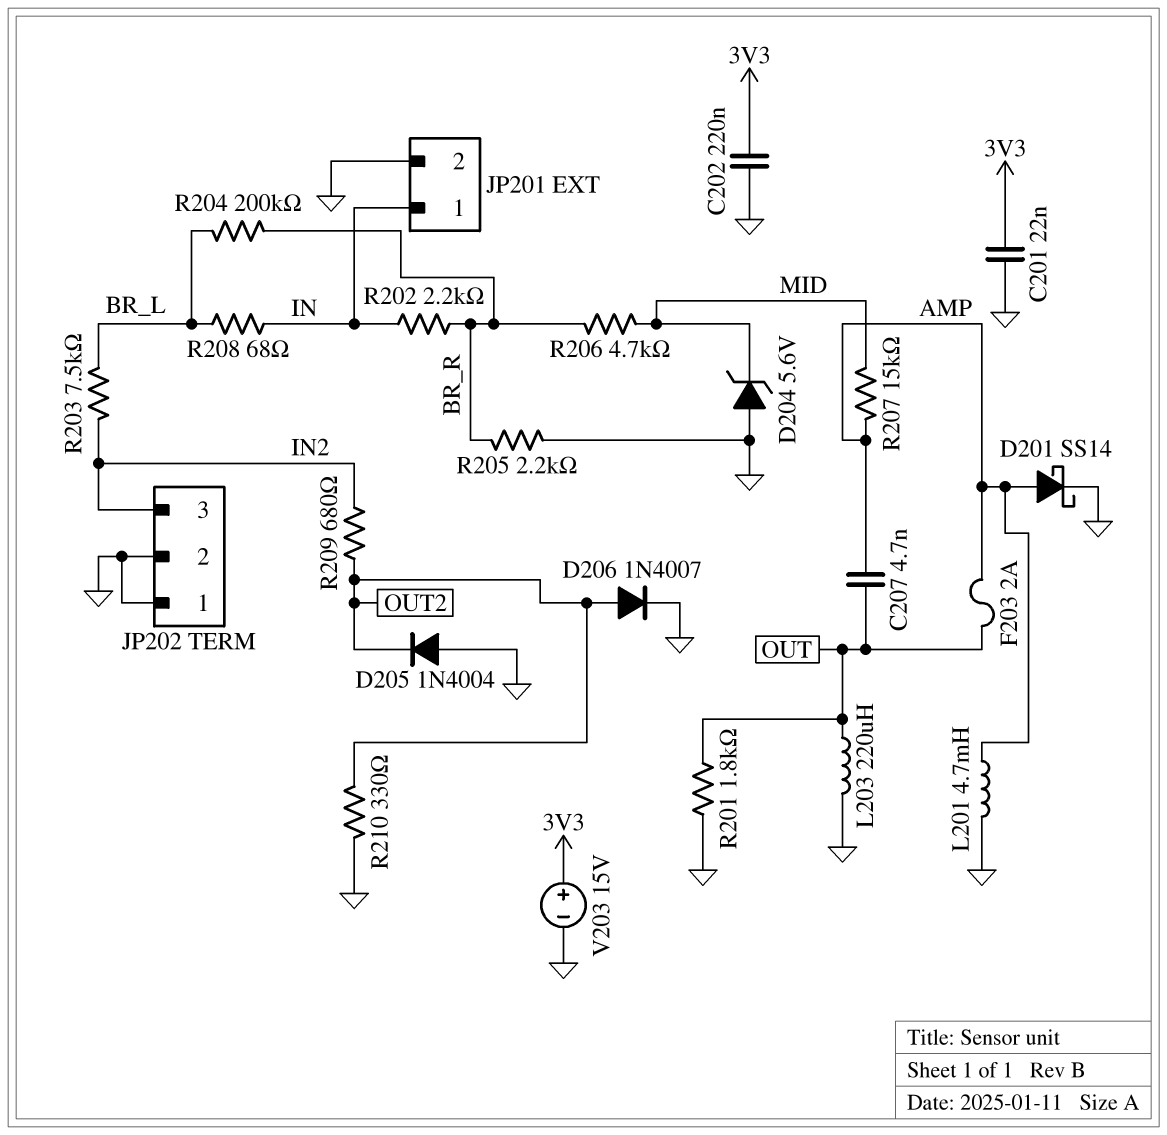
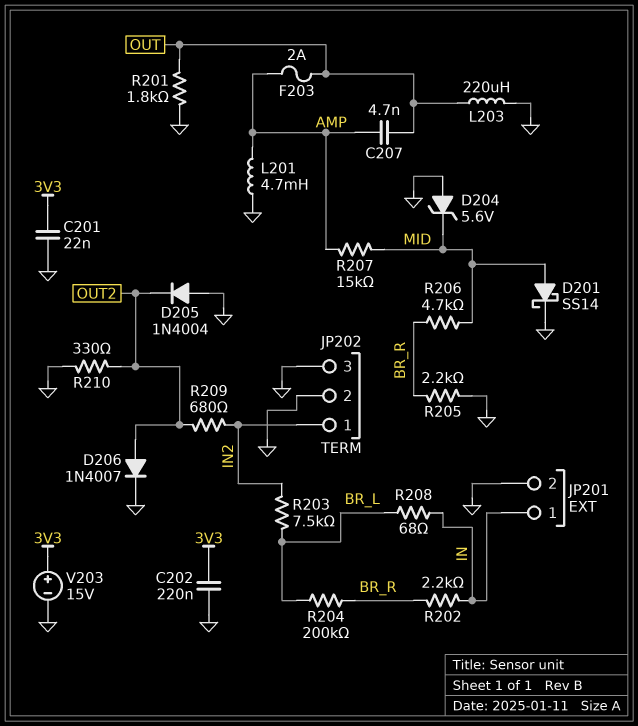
D201: schottky SS14 (A AMP, K GND) -> schottky SS14 (A MID, K GND)
JP202 pin 1: GND -> IN2
JP202 pin 3: IN2 -> GND

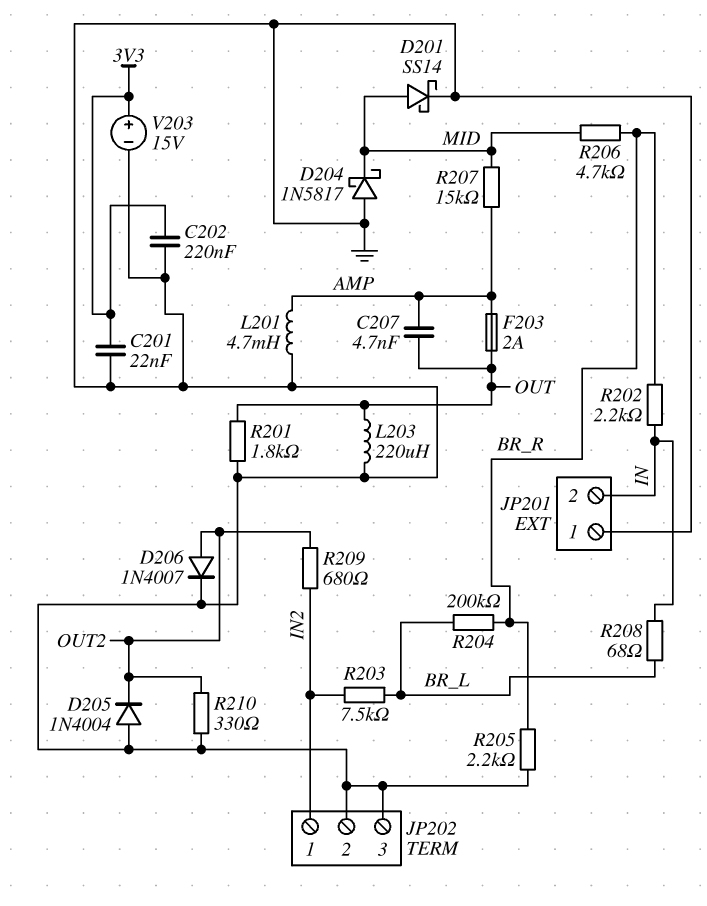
D204: zener 5.6V (A GND, K MID) -> schottky 1N5817 (A GND, K MID)
JP201 pin 1: IN -> GND
JP201 pin 2: GND -> IN

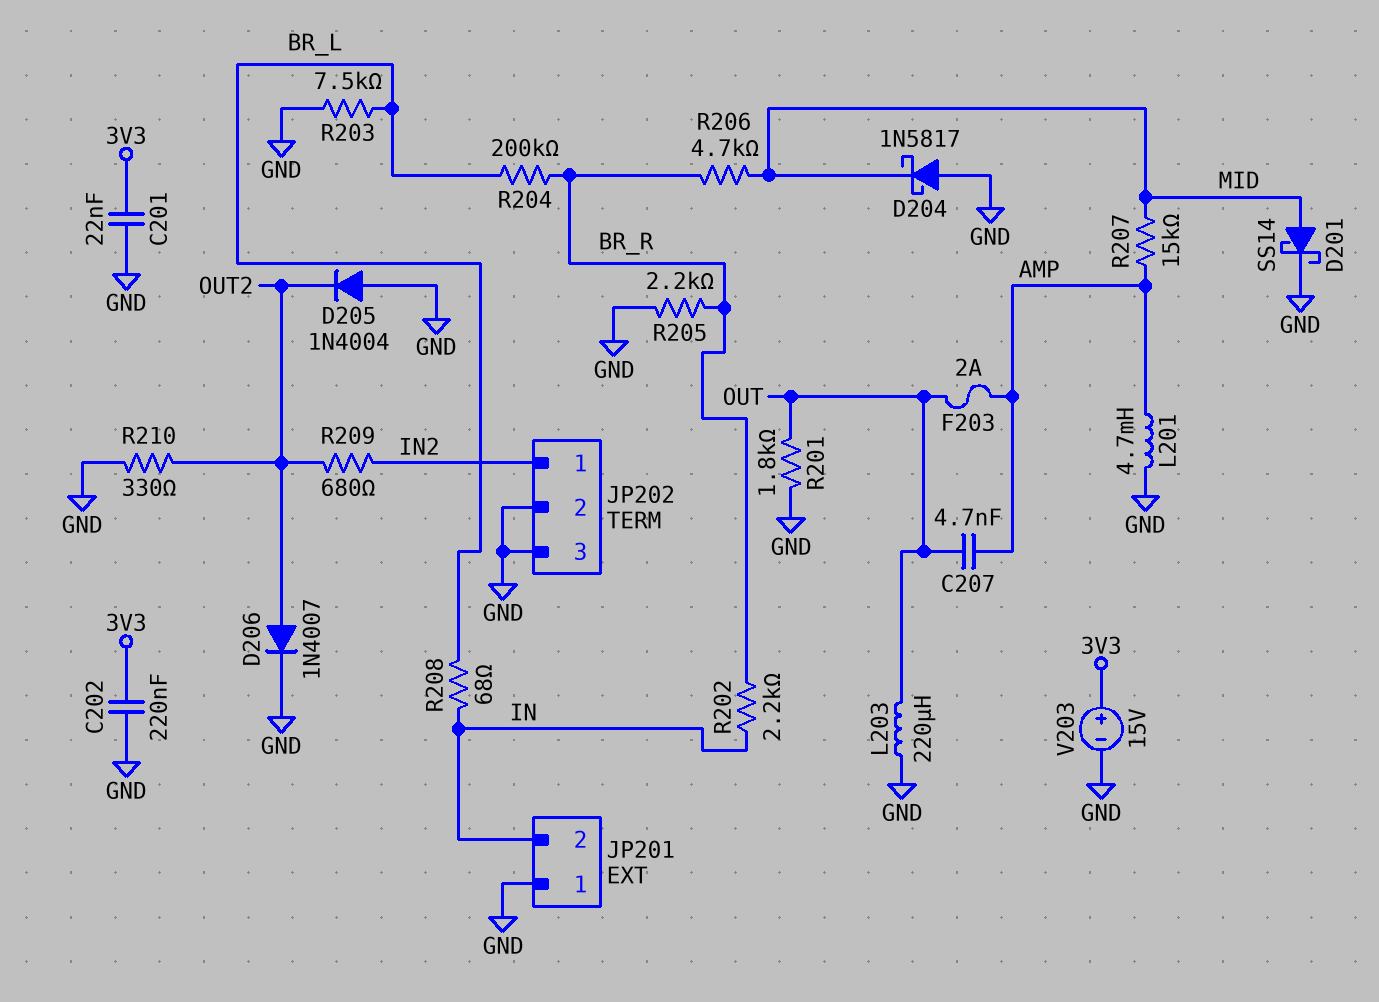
R203: 7.5k (BR_L, IN2) -> 7.5k (BR_L, GND)

